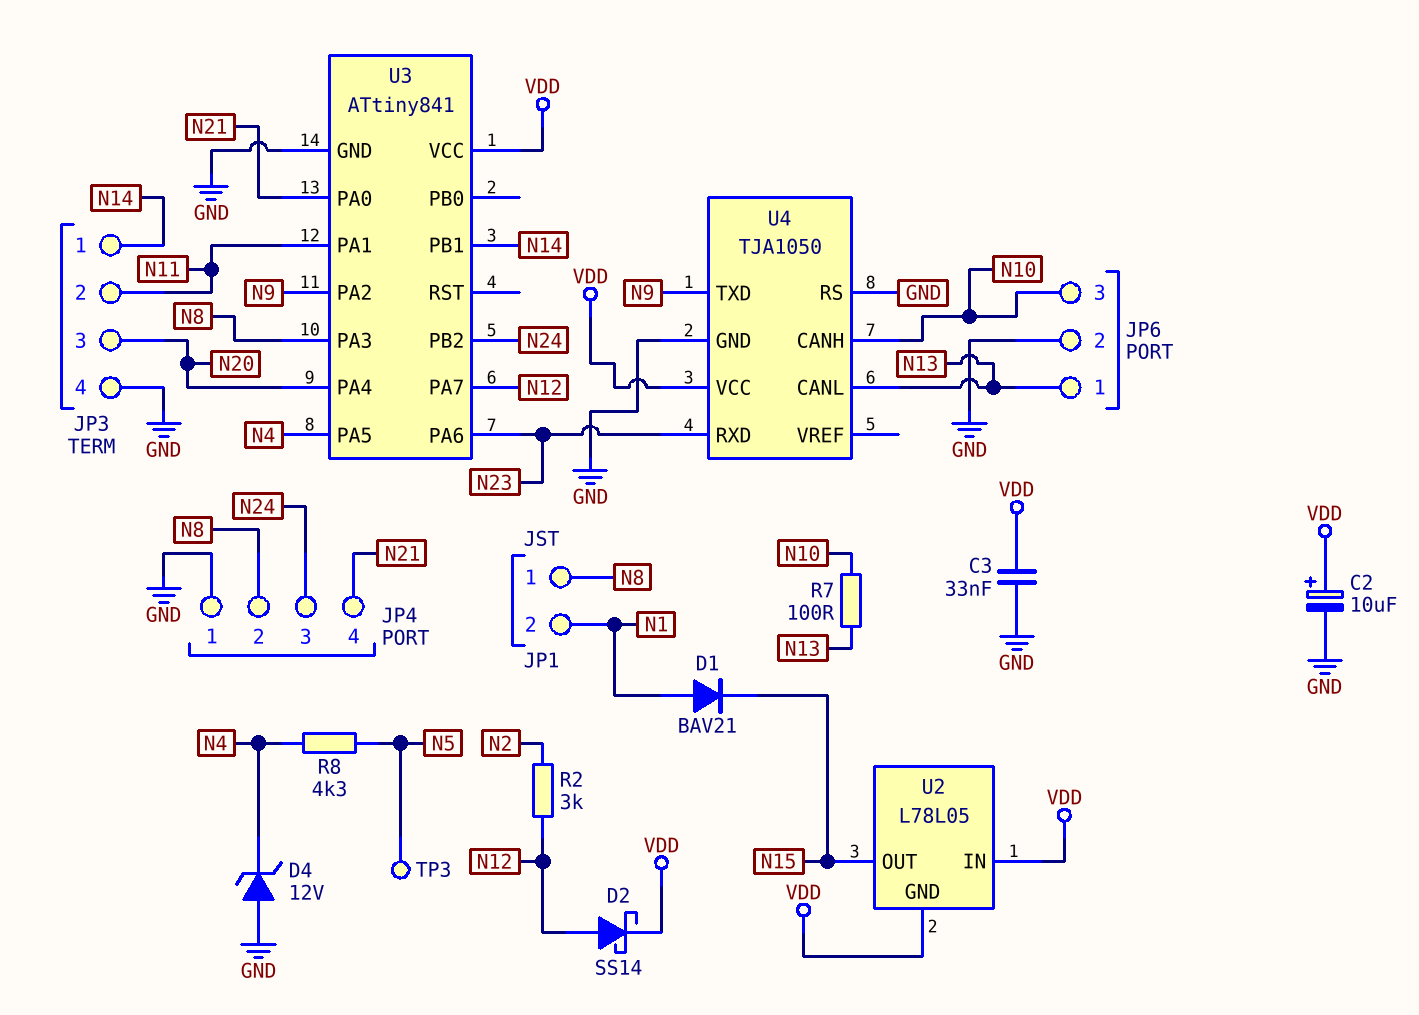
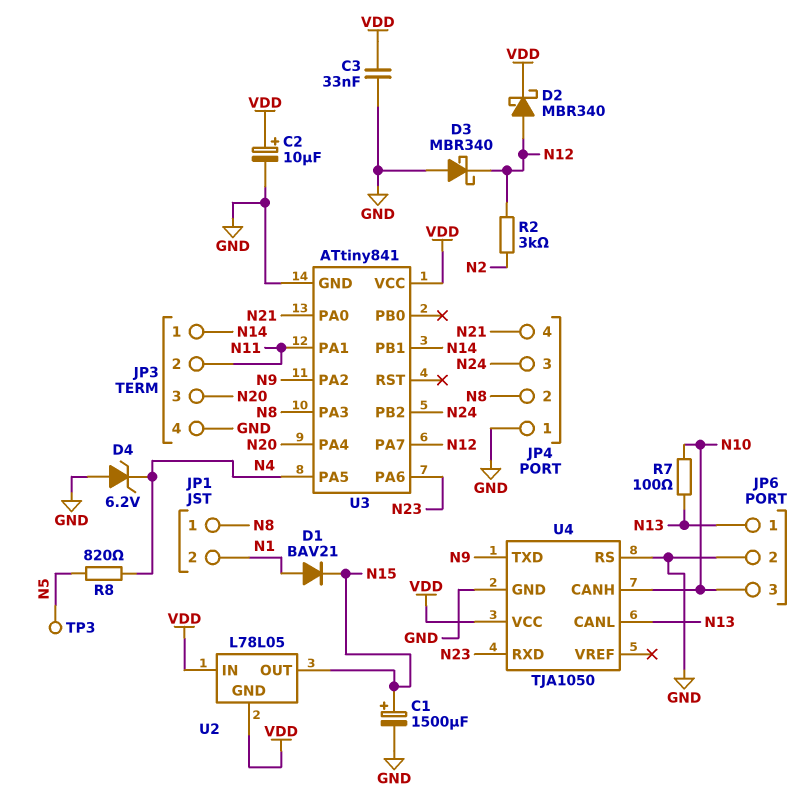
C1: none -> 1500uF (plus N15, minus GND)
D2: schottky SS14 (A N12, K VDD) -> schottky MBR340 (A N12, K VDD)
D3: none -> schottky MBR340 (A GND, K N12)
D4: zener 12V (A GND, K N4) -> zener 6.2V (A GND, K N4)
R8: 4.3k (N4, N5) -> 820 (N4, N5)

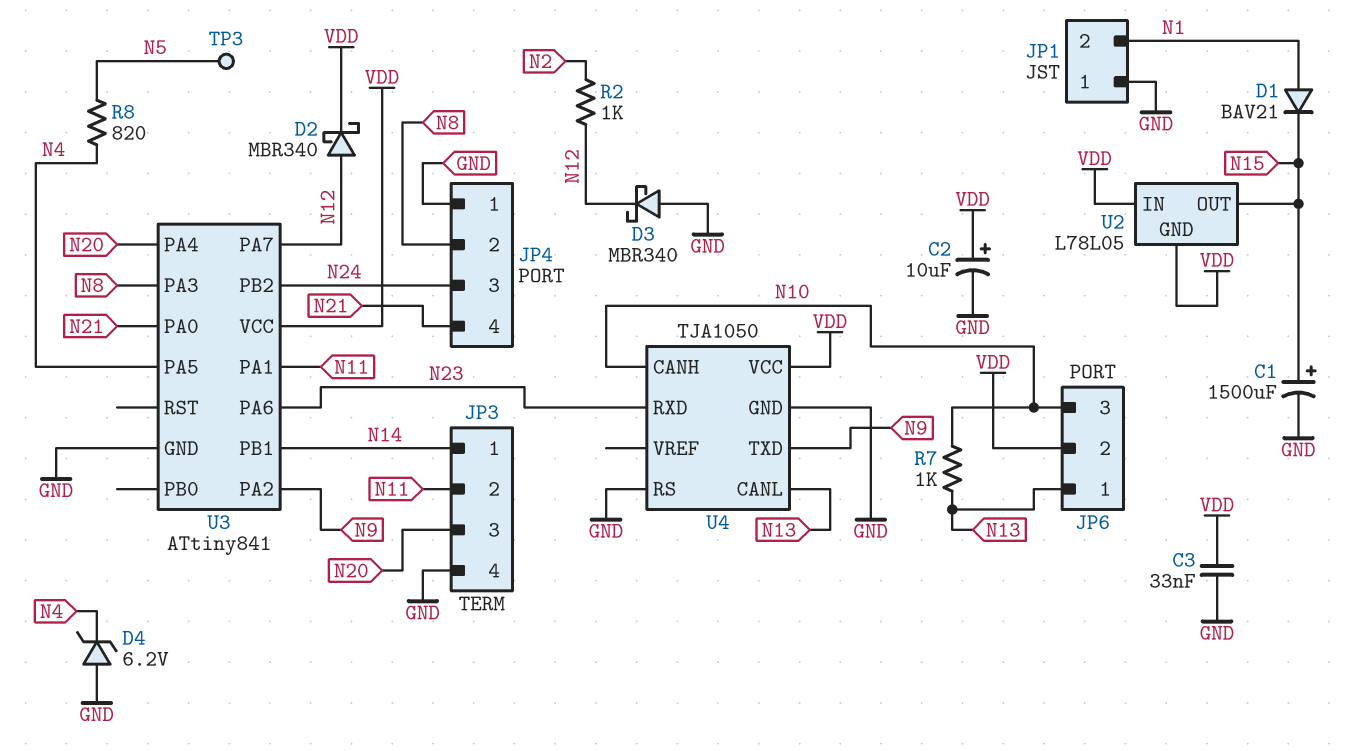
JP1 pin 1: N8 -> GND
JP6 pin 2: GND -> VDD
R2: 3k (N2, N12) -> 1k (N2, N12)
R7: 100 (N10, N13) -> 1k (N10, N13)

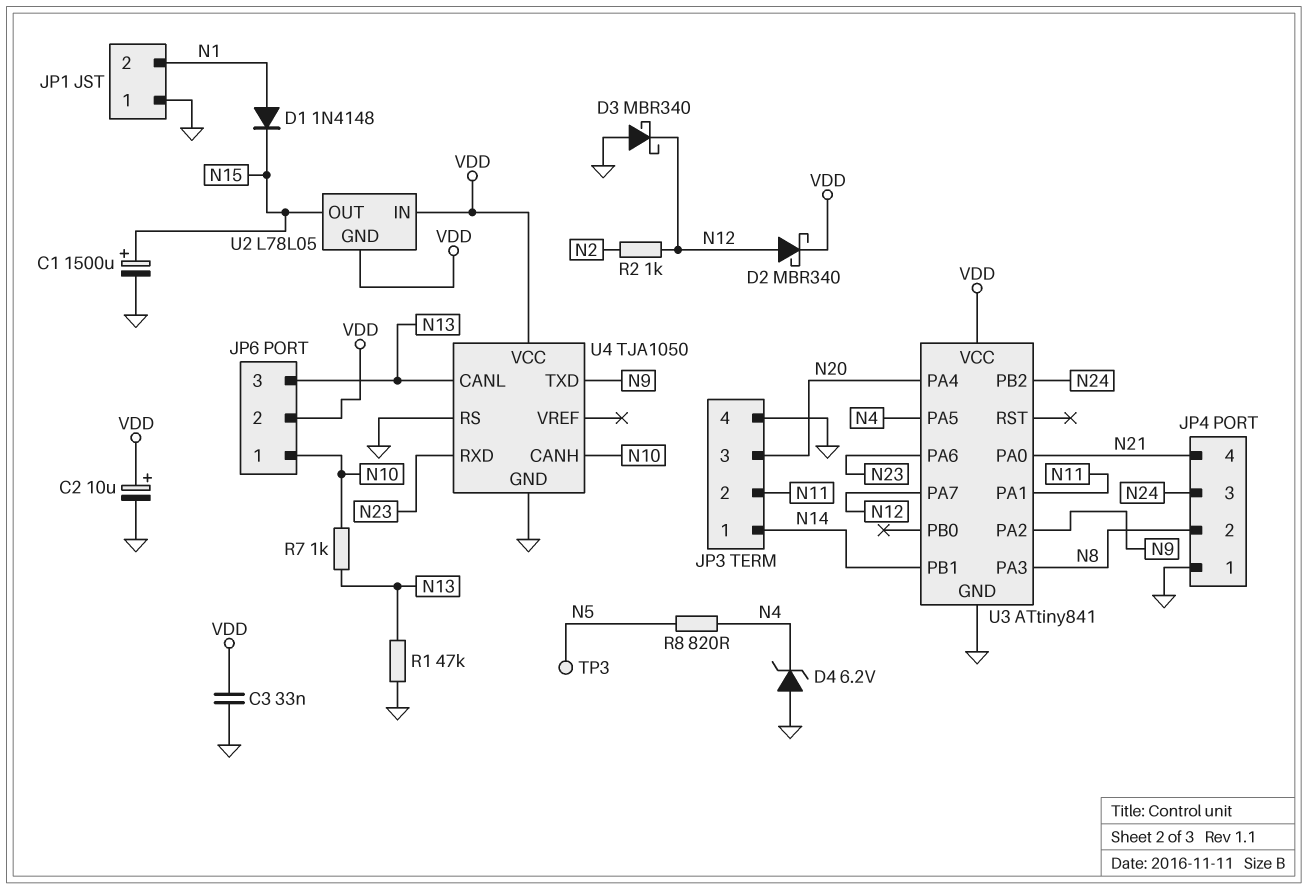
D1: diode BAV21 (A N1, K N15) -> diode 1N4148 (A N1, K N15)
JP6 pin 1: N13 -> N10
JP6 pin 3: N10 -> N13
R1: none -> 47k (GND, N13)

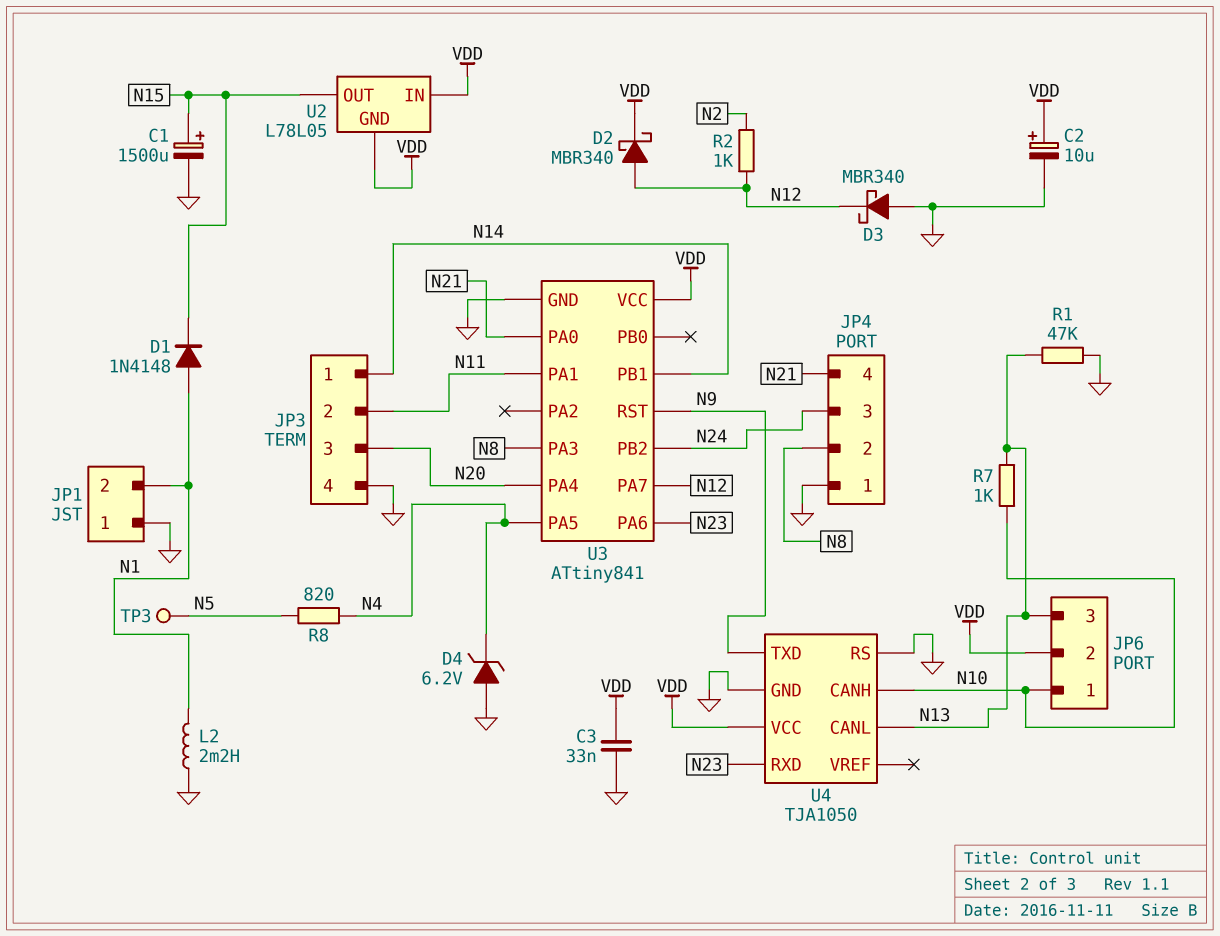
L2: none -> 2.2mH (GND, N1)
U3 pin PA2: N9 -> none
U3 pin RST: none -> N9

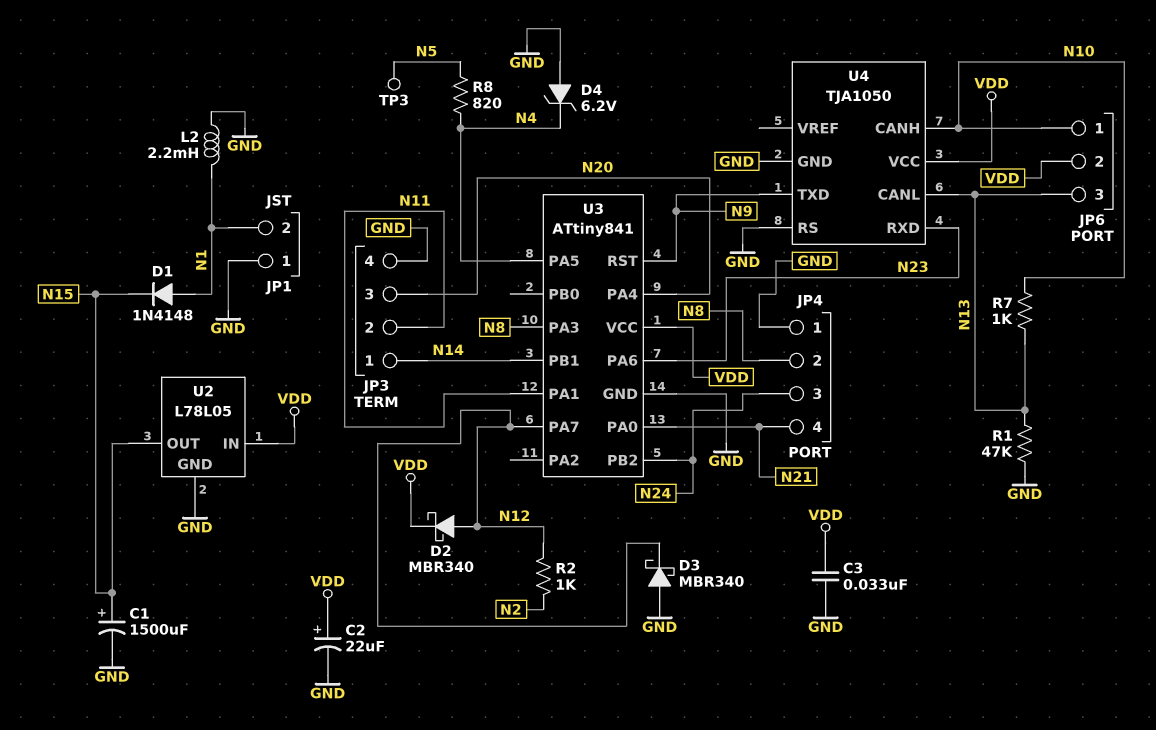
C2: 10uF (plus VDD, minus GND) -> 22uF (plus VDD, minus GND)
U2 pin GND: VDD -> GND

